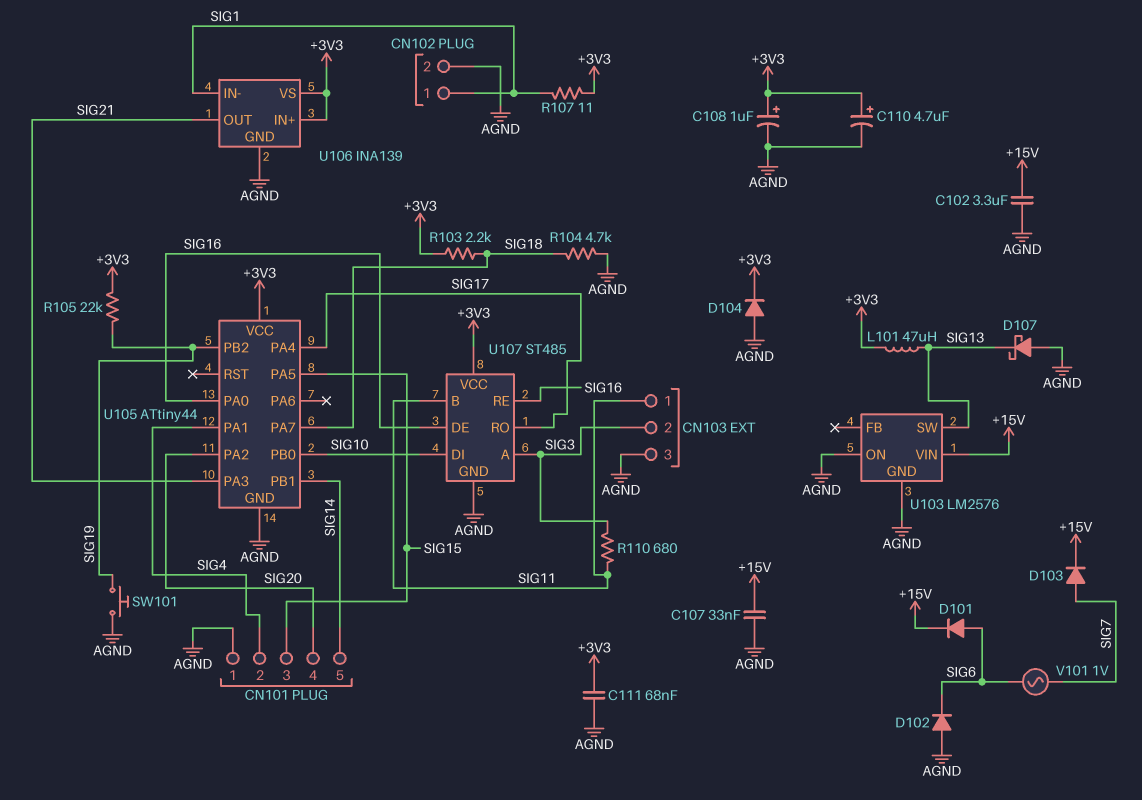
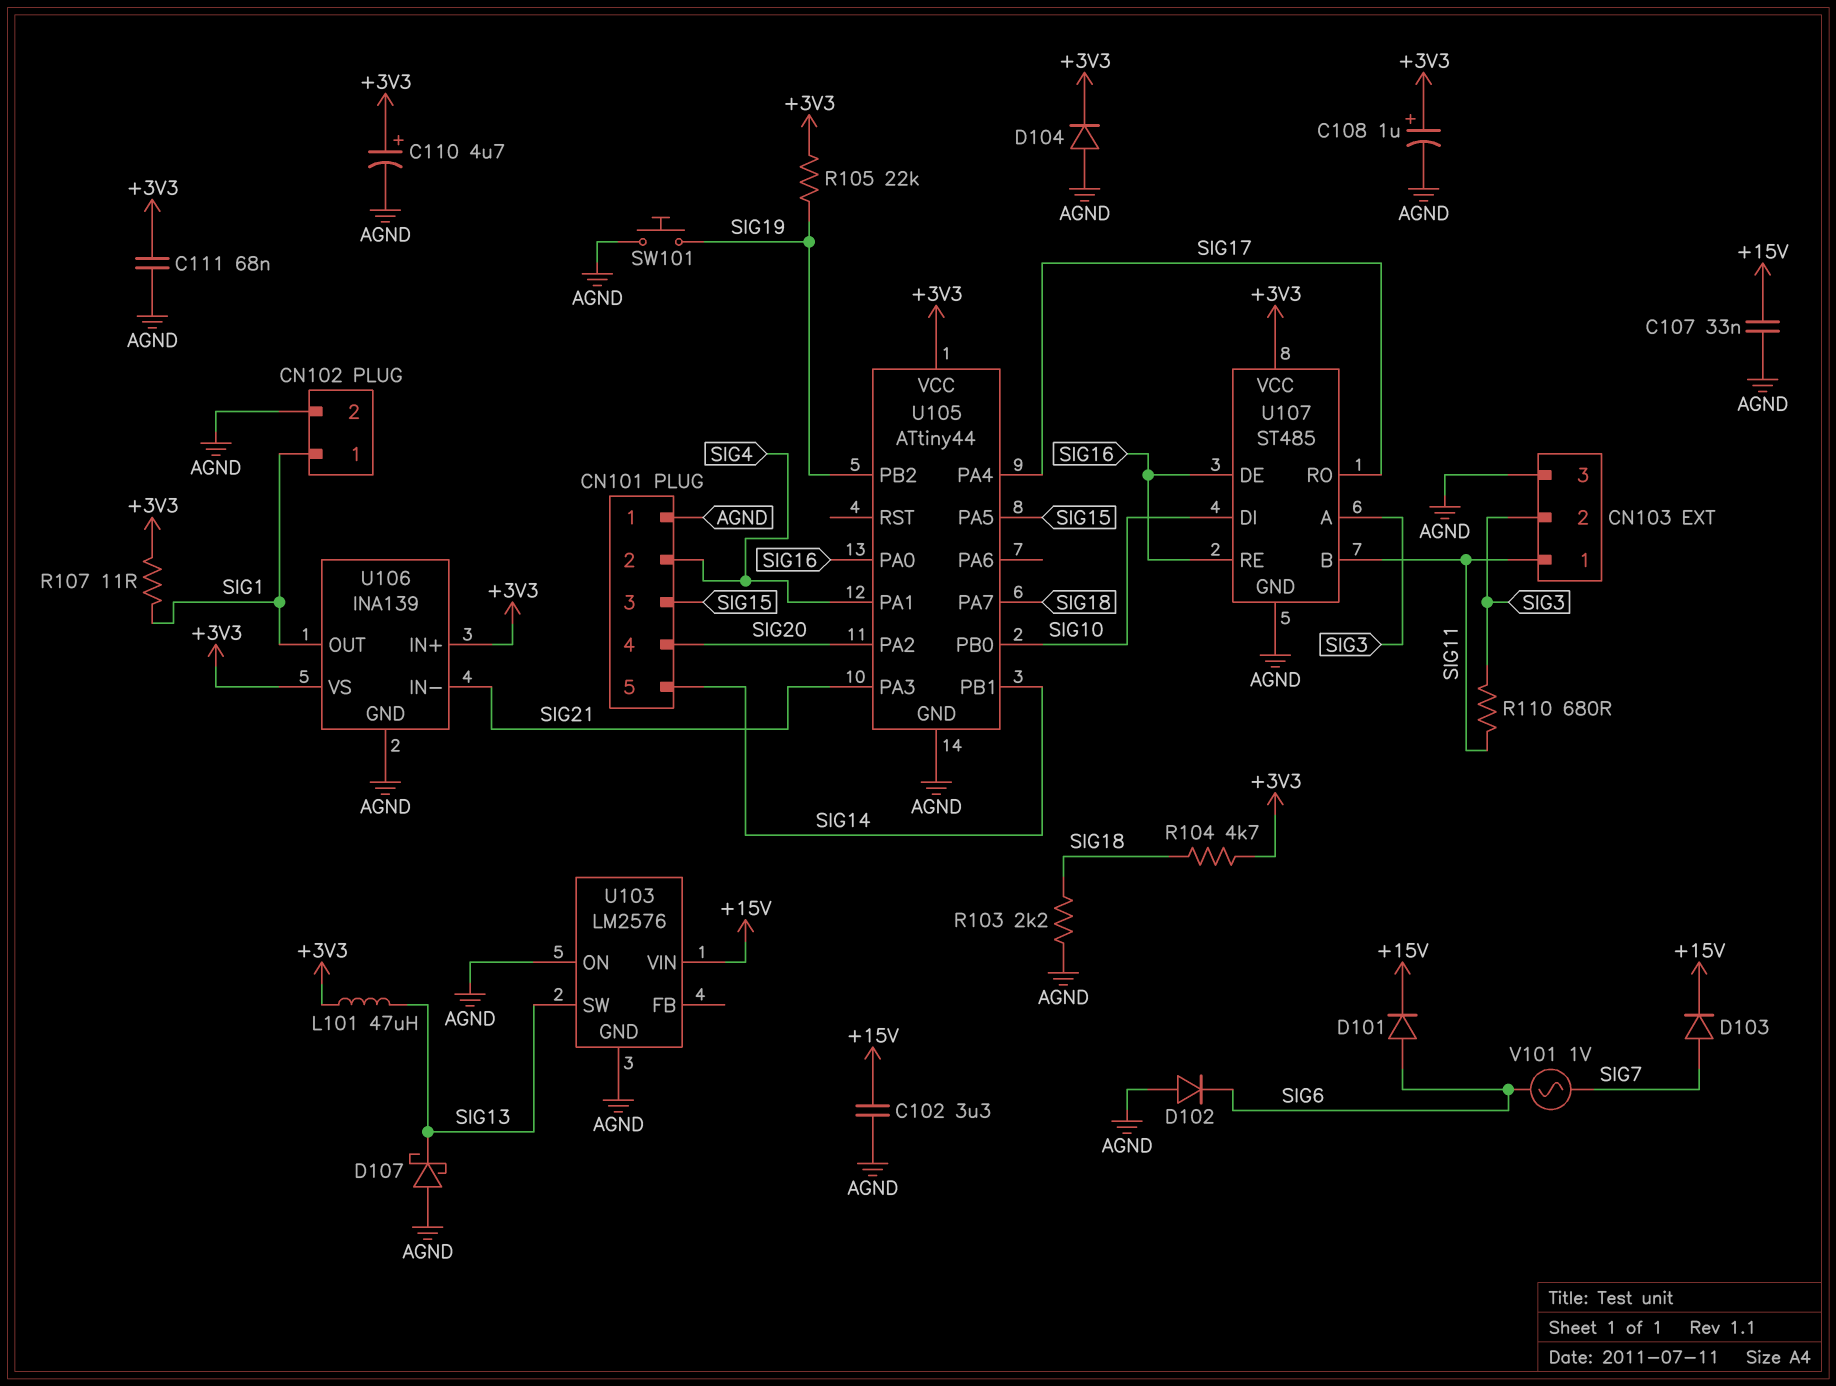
R103: 2.2k (+3V3, SIG18) -> 2.2k (AGND, SIG18)
R104: 4.7k (AGND, SIG18) -> 4.7k (+3V3, SIG18)
U106 pin IN-: SIG1 -> SIG21
U106 pin OUT: SIG21 -> SIG1

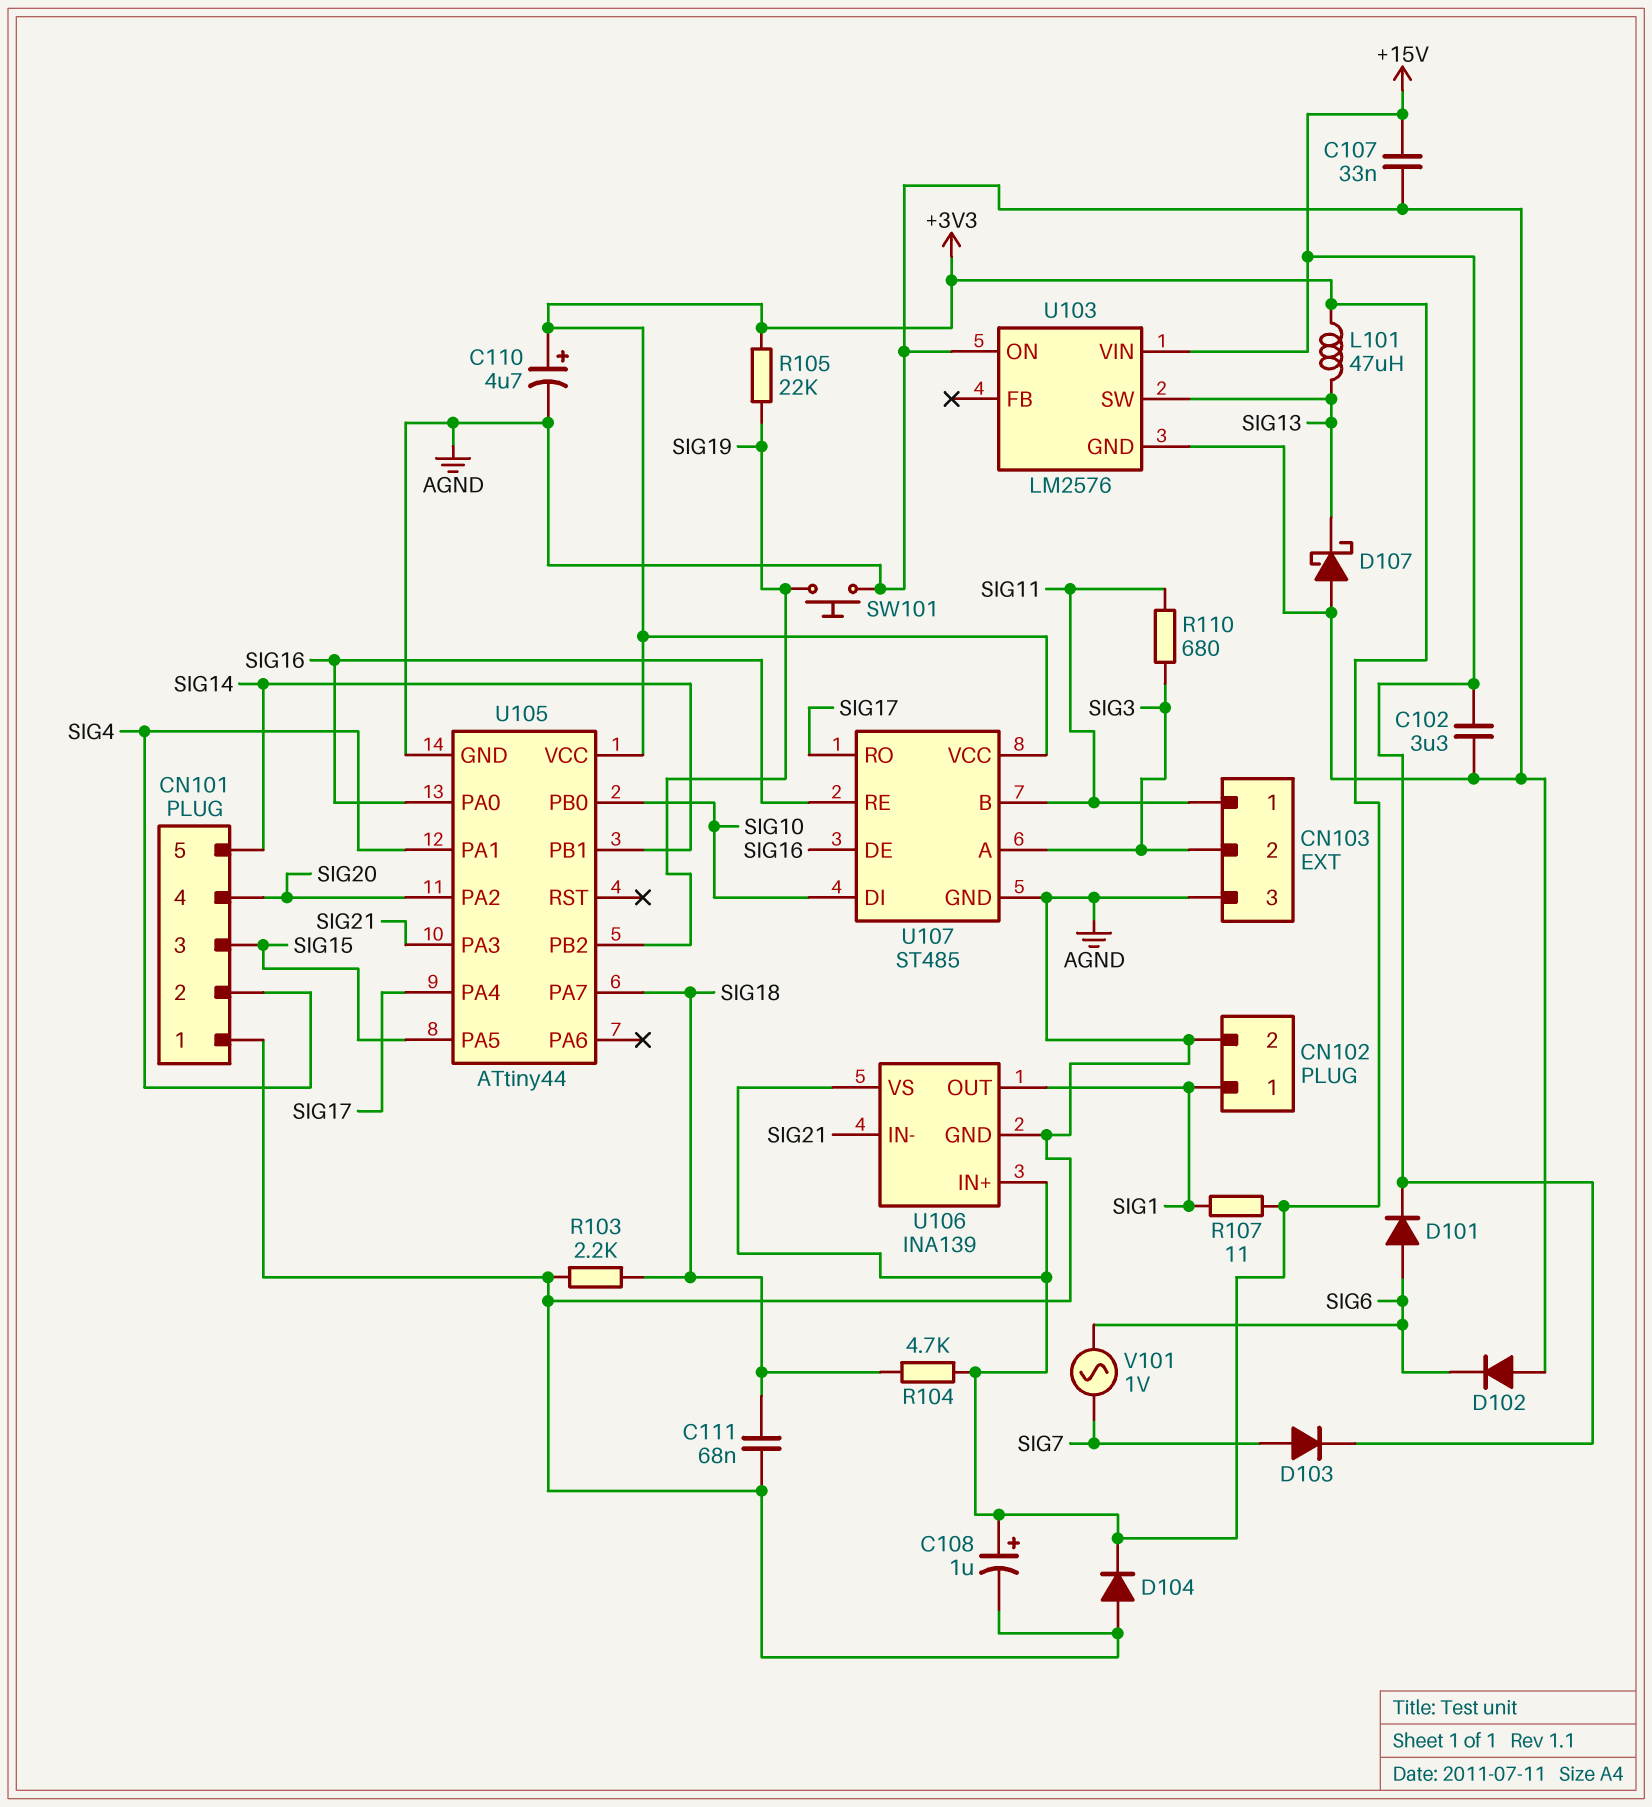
C111: 68nF (+3V3, AGND) -> 68nF (AGND, SIG18)

